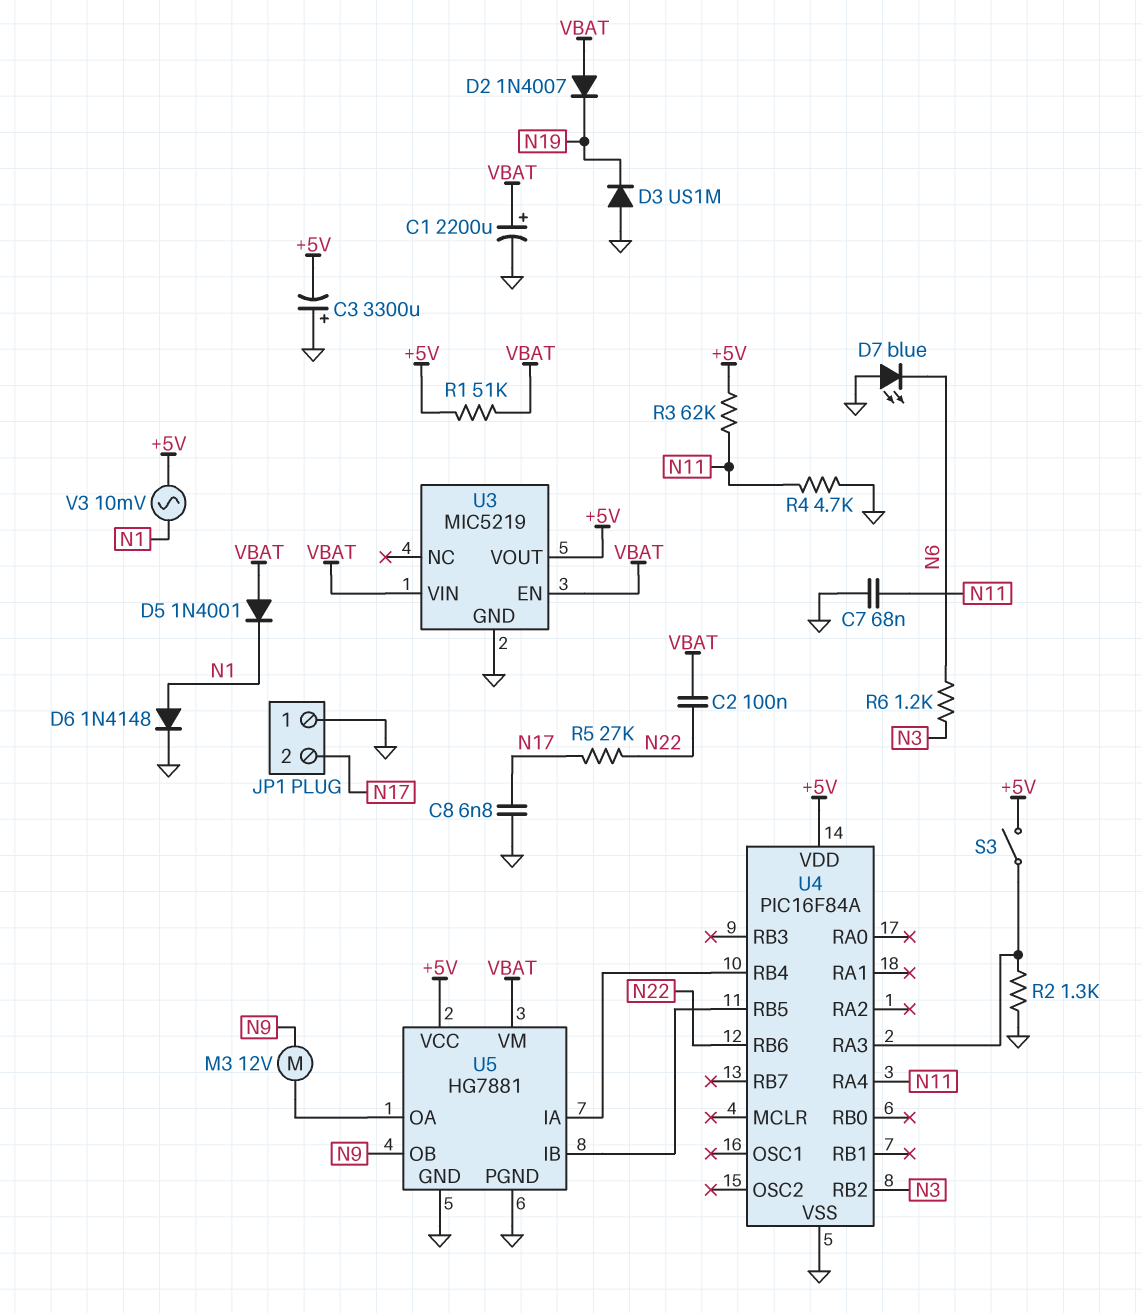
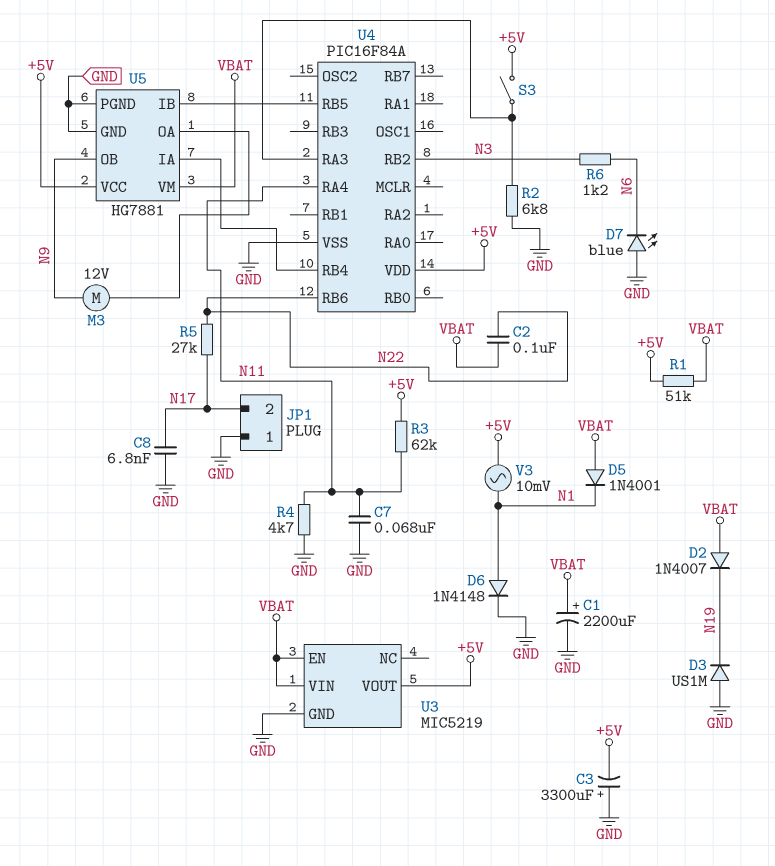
R2: 1.3k (GND, U4/RA3) -> 6.8k (GND, U4/RA3)

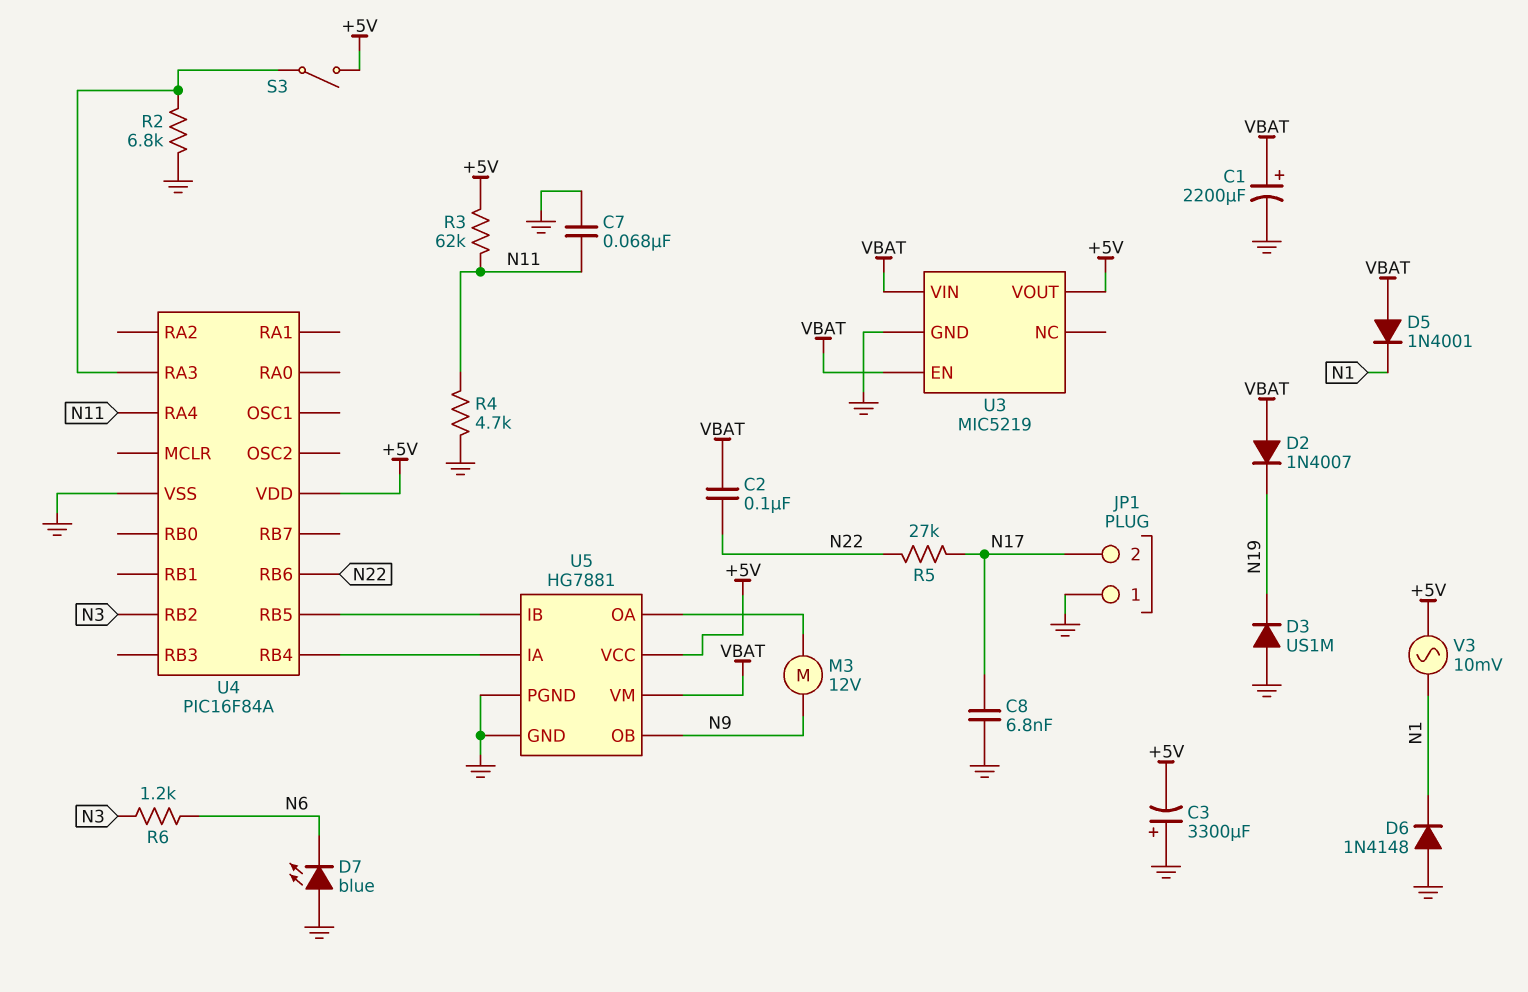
D6: diode 1N4148 (A N1, K GND) -> diode 1N4148 (A GND, K N1)
R1: 51k (+5V, VBAT) -> none

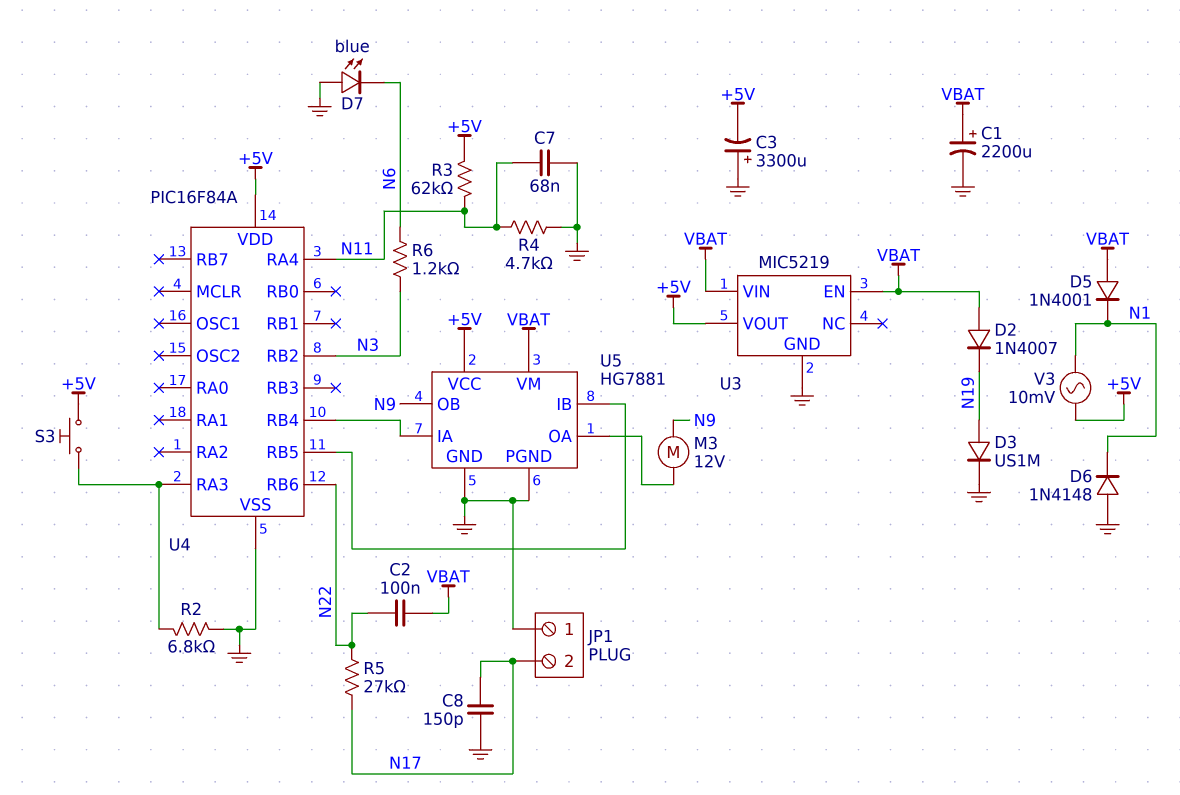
C8: 6.8nF (GND, N17) -> 150pF (GND, N17)
D3: diode US1M (A GND, K N19) -> diode US1M (A N19, K GND)
S3: switch (+5V, U4/RA3) -> button (+5V, U4/RA3)

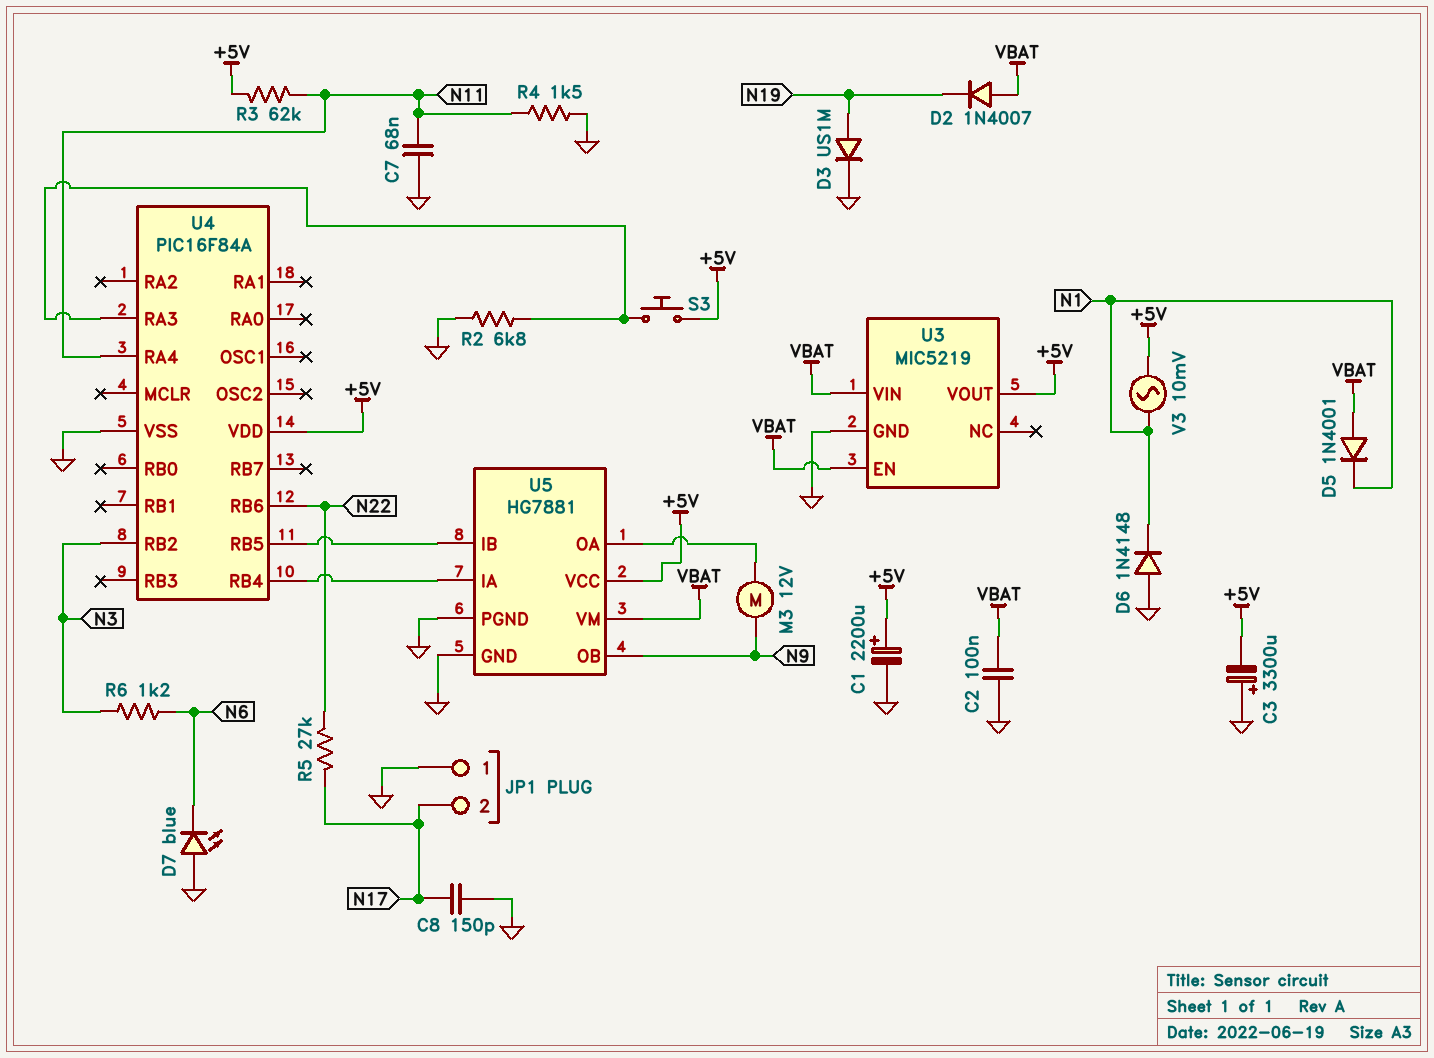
C1: 2200uF (plus VBAT, minus GND) -> 2200uF (plus +5V, minus GND)
C2: 100nF (N22, VBAT) -> 100nF (GND, VBAT)
R4: 4.7k (GND, N11) -> 1.5k (GND, N11)

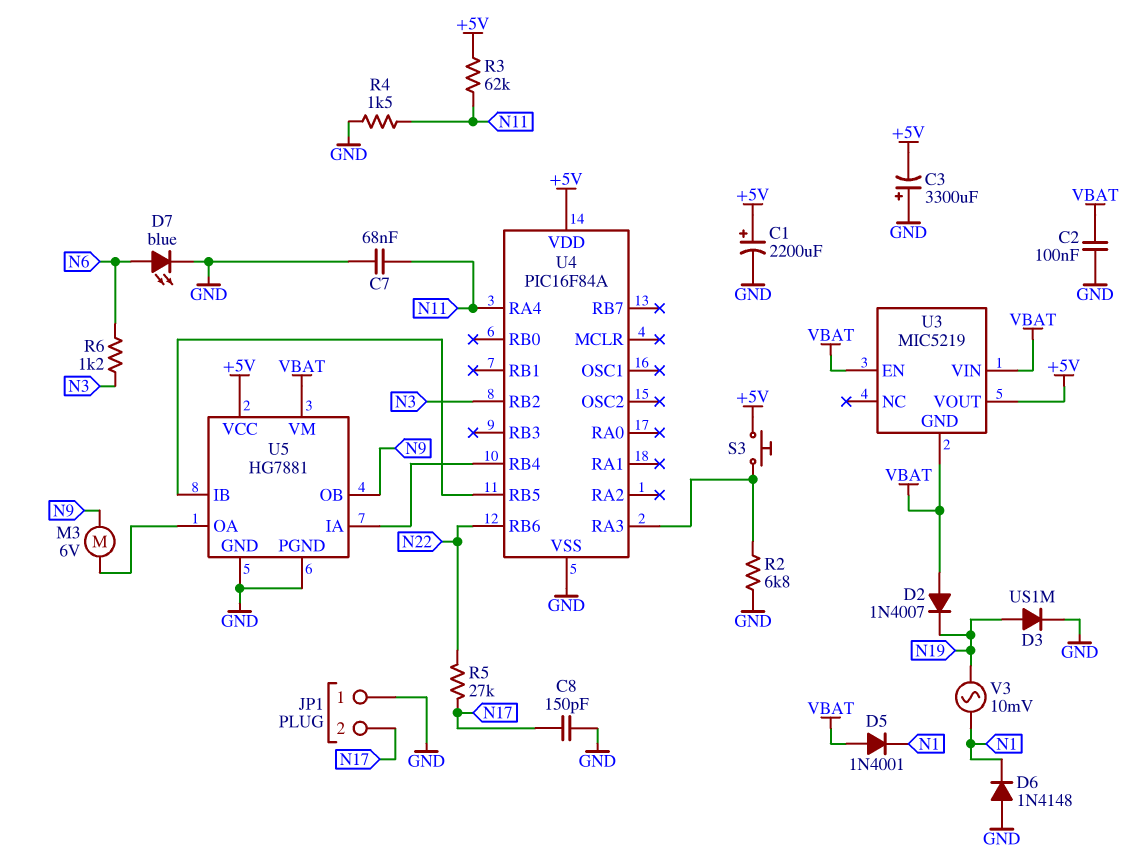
D7: LED blue (A GND, K N6) -> LED blue (A N6, K GND)
M3: motor 12V (N9, U5/OA) -> motor 6V (N9, U5/OA)
U3 pin GND: GND -> VBAT
V3: AC 10mV (+5V, N1) -> AC 10mV (N1, N19)

